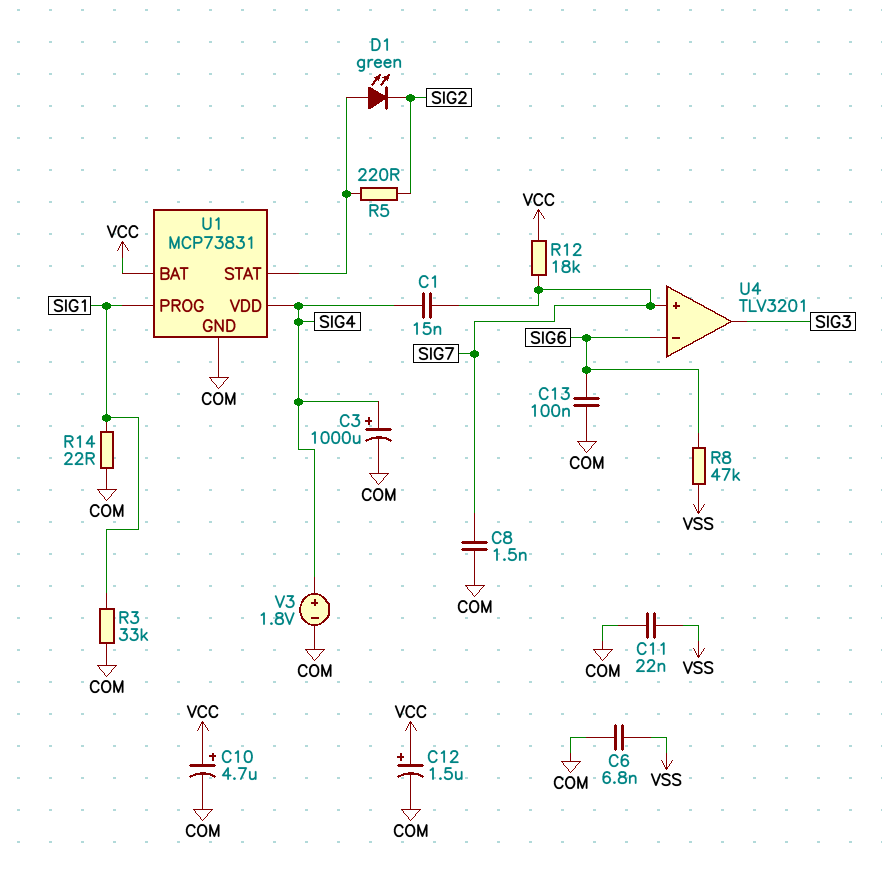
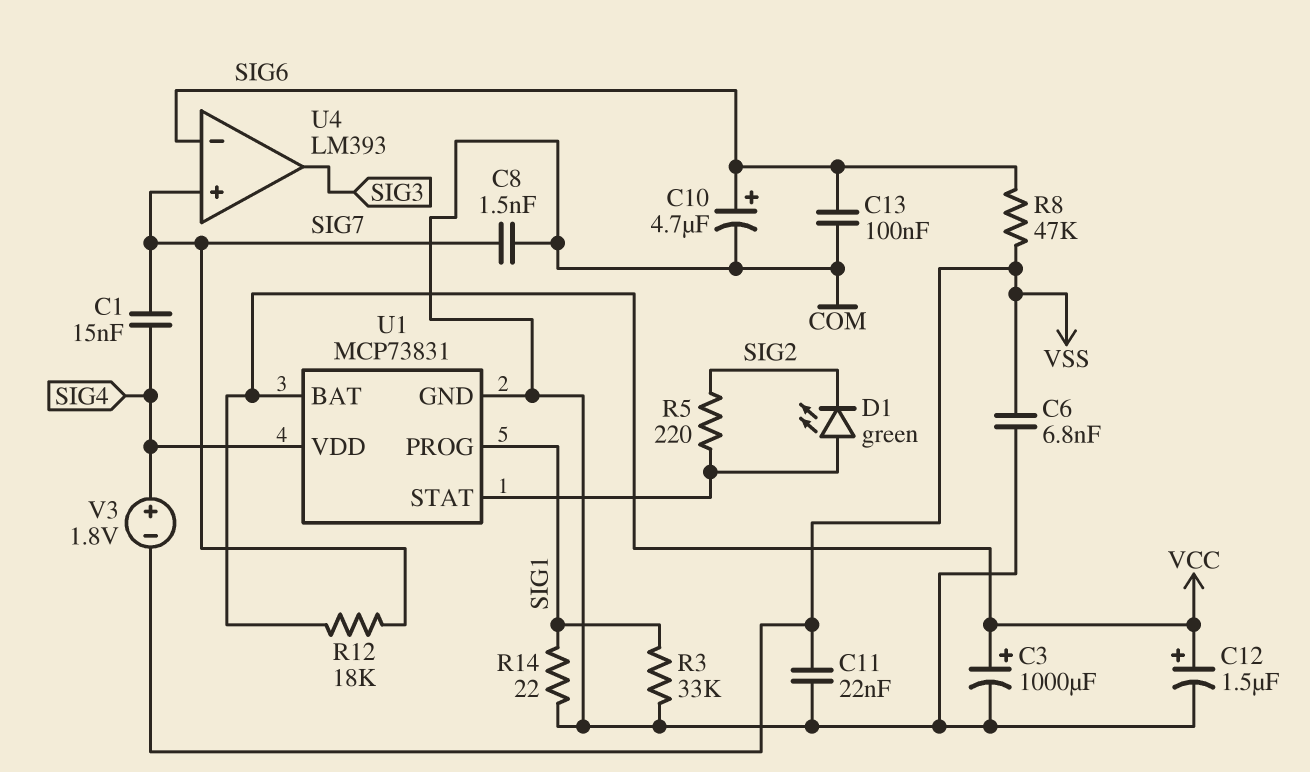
C3: 1000uF (plus SIG4, minus COM) -> 1000uF (plus VCC, minus COM)
C10: 4.7uF (plus VCC, minus COM) -> 4.7uF (plus SIG6, minus COM)
U4: TLV3201 -> LM393
V3: 1.8V (plus SIG4, minus COM) -> 1.8V (plus SIG4, minus VSS)

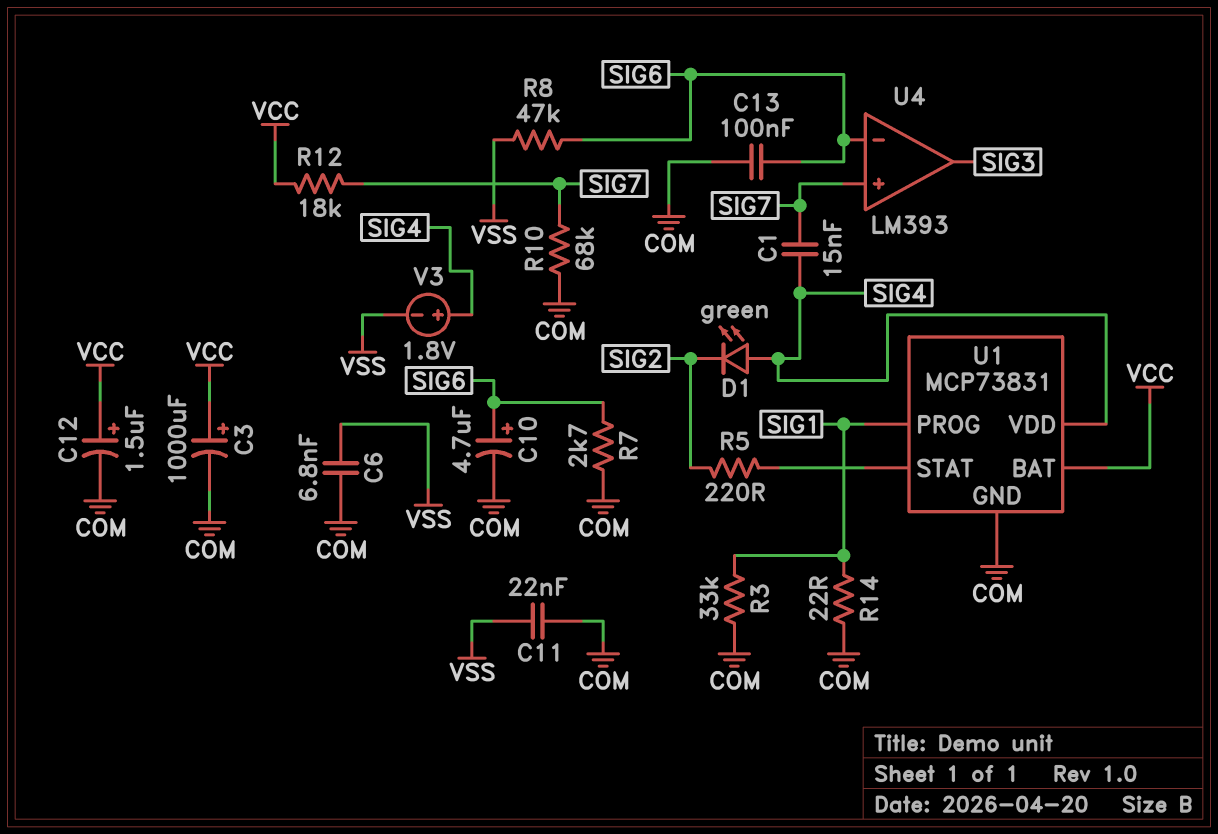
C8: 1.5nF (COM, SIG7) -> none
D1: LED green (A U1/STAT, K SIG2) -> LED green (A SIG4, K SIG2)
R7: none -> 2.7k (COM, SIG6)
R10: none -> 68k (COM, SIG7)

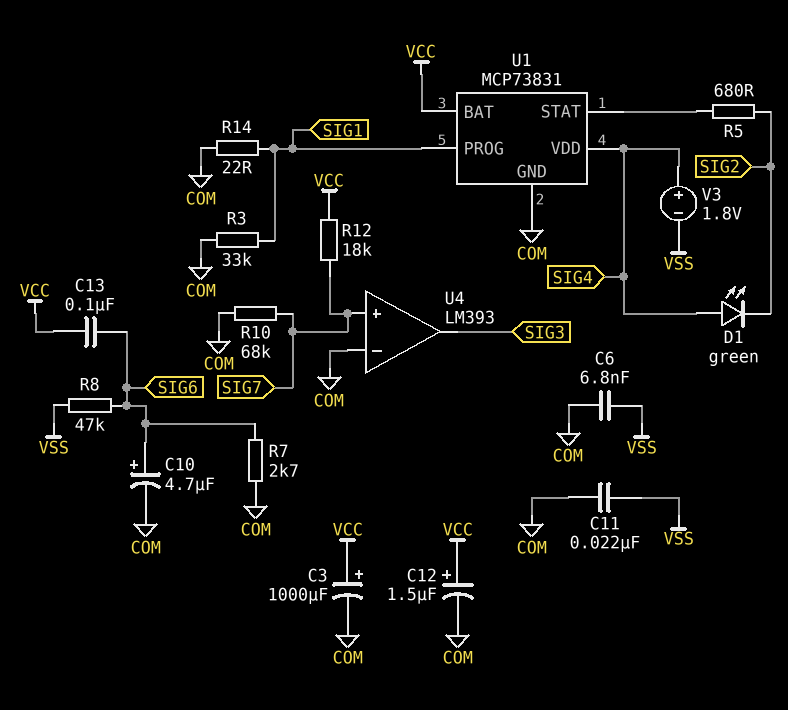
C1: 15nF (SIG4, SIG7) -> none
C13: 100nF (COM, SIG6) -> 100nF (SIG6, VCC)
R5: 220 (SIG2, U1/STAT) -> 680 (SIG2, U1/STAT)
U4 pin in-: SIG6 -> COM

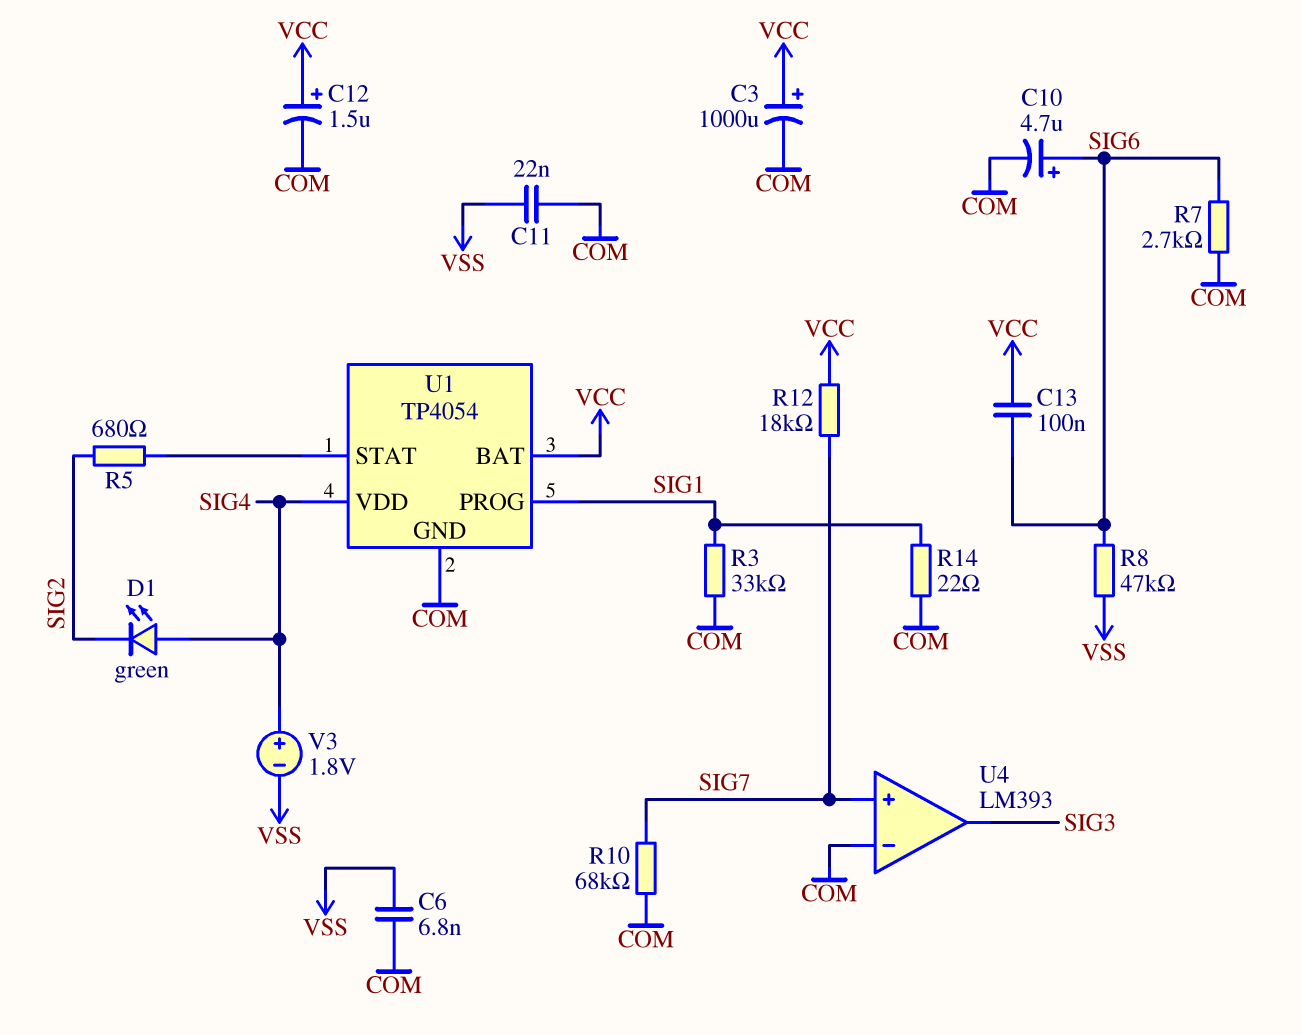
U1: MCP73831 -> TP4054

